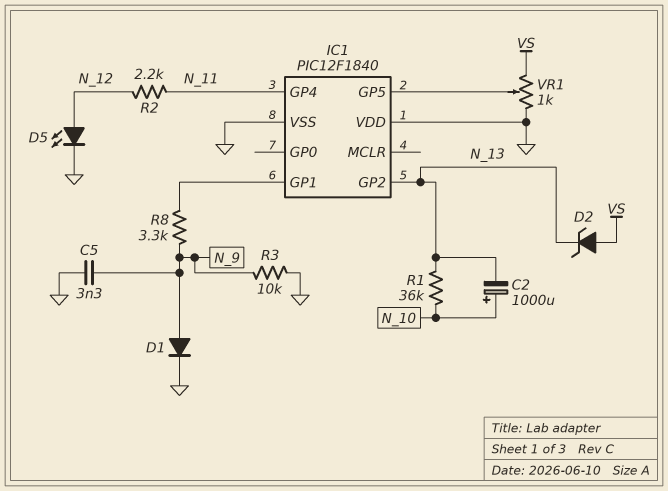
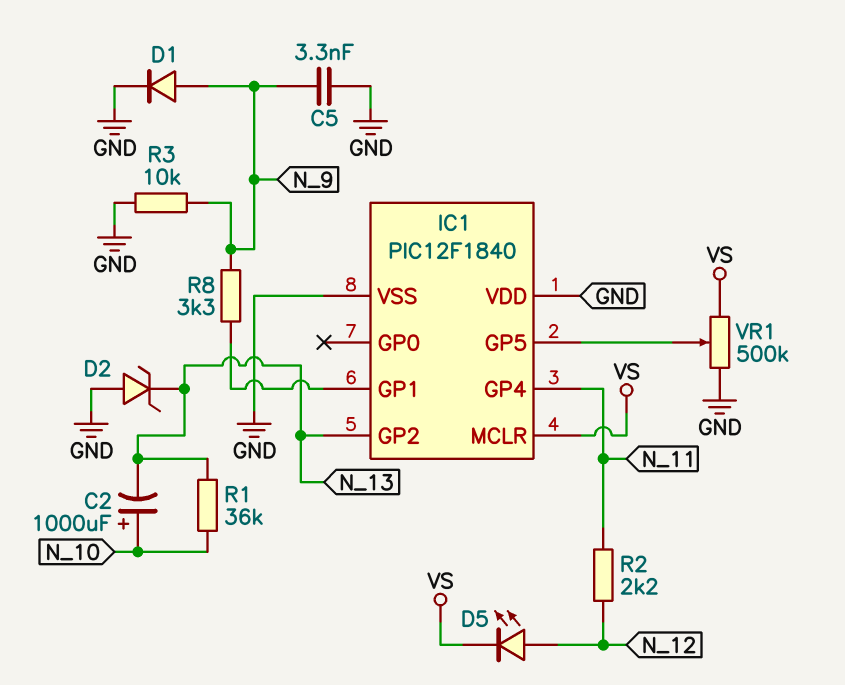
D2: zener (A VS, K N_13) -> zener (A GND, K N_13)
D5: LED (A N_12, K GND) -> LED (A N_12, K VS)
IC1 pin MCLR: none -> VS
VR1: 1k (GND, VS, wiper IC1/GP5) -> 500k (GND, VS, wiper IC1/GP5)

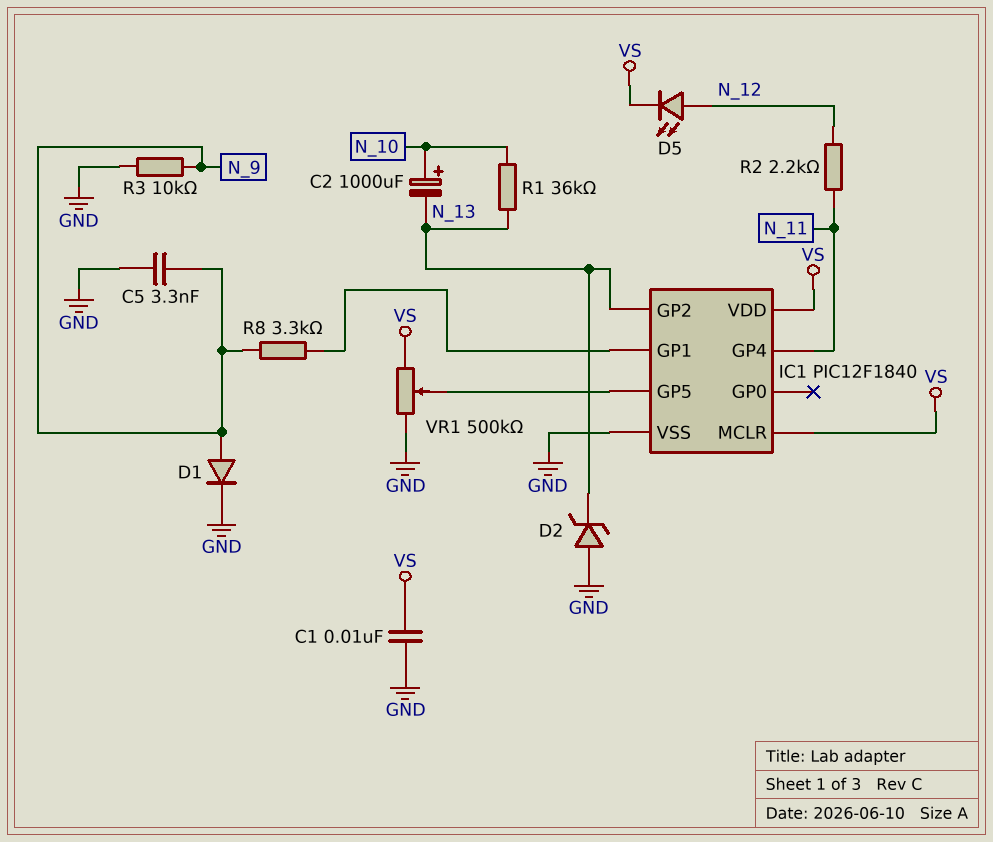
C1: none -> 10nF (GND, VS)
IC1 pin VDD: GND -> VS

